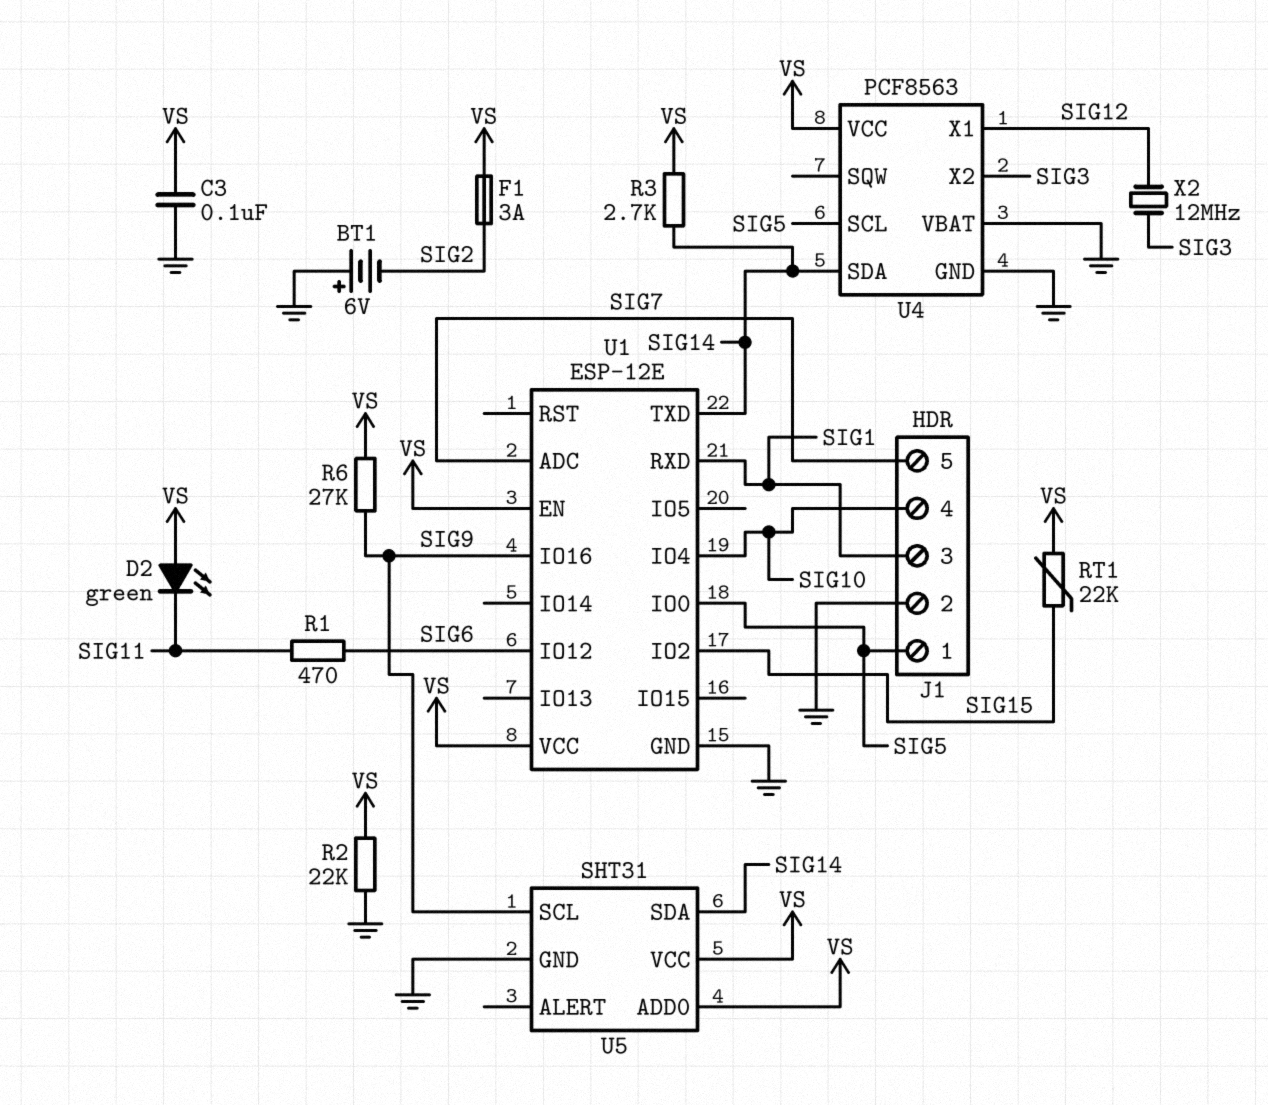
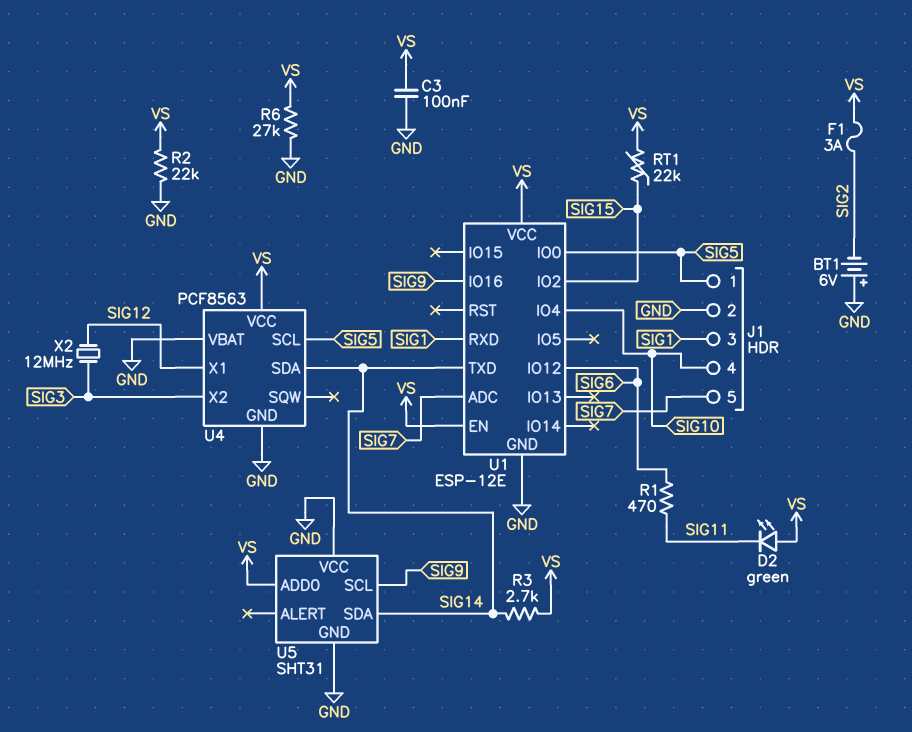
R6: 27k (SIG9, VS) -> 27k (GND, VS)
U5 pin VCC: VS -> GND

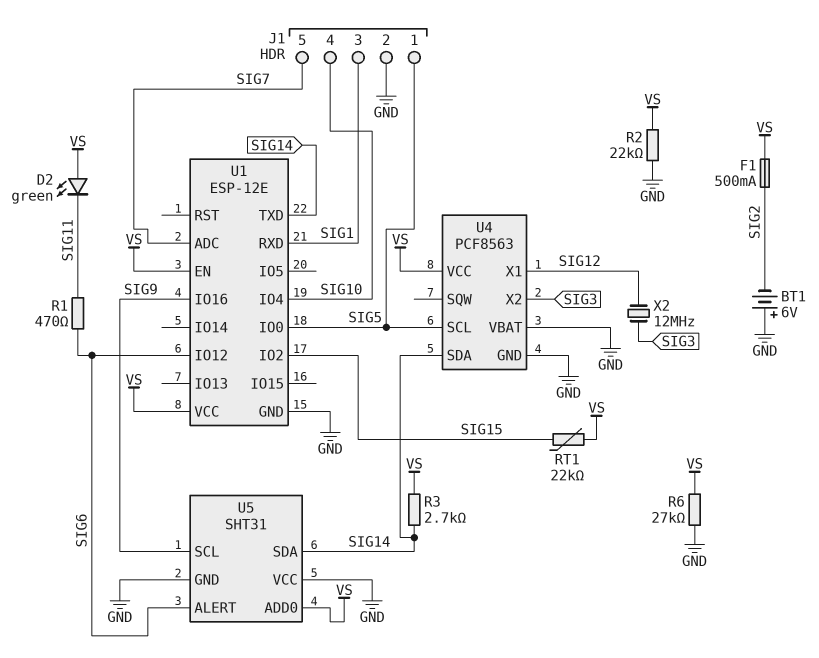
C3: 100nF (GND, VS) -> none
F1: 3A (SIG2, VS) -> 500mA (SIG2, VS)
U5 pin ALERT: none -> SIG6

